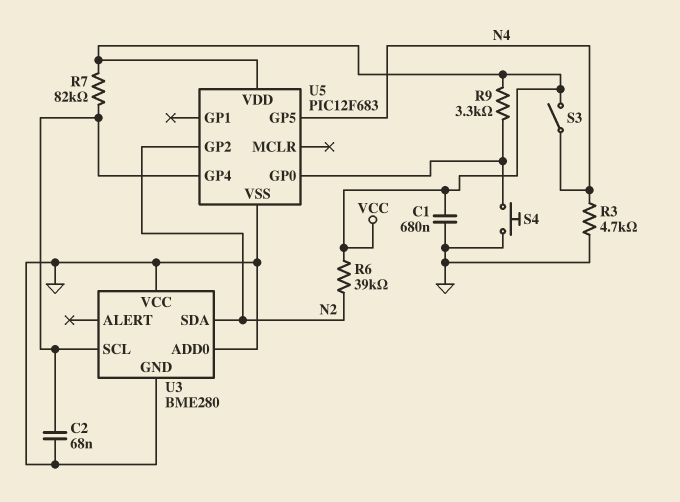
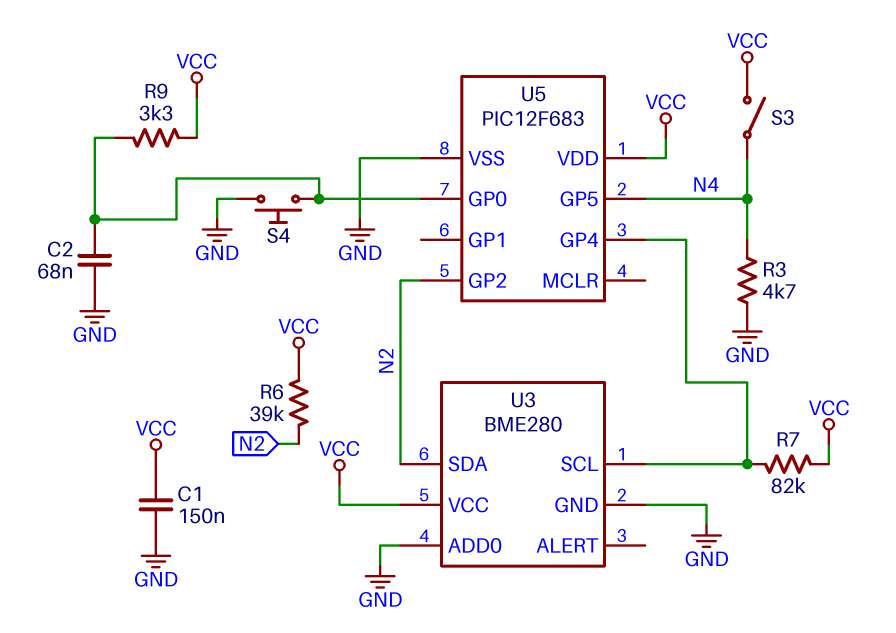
C1: 680nF (GND, VCC) -> 150nF (GND, VCC)
C2: 68nF (GND, U3/SCL) -> 68nF (GND, U5/GP0)
U3 pin VCC: GND -> VCC

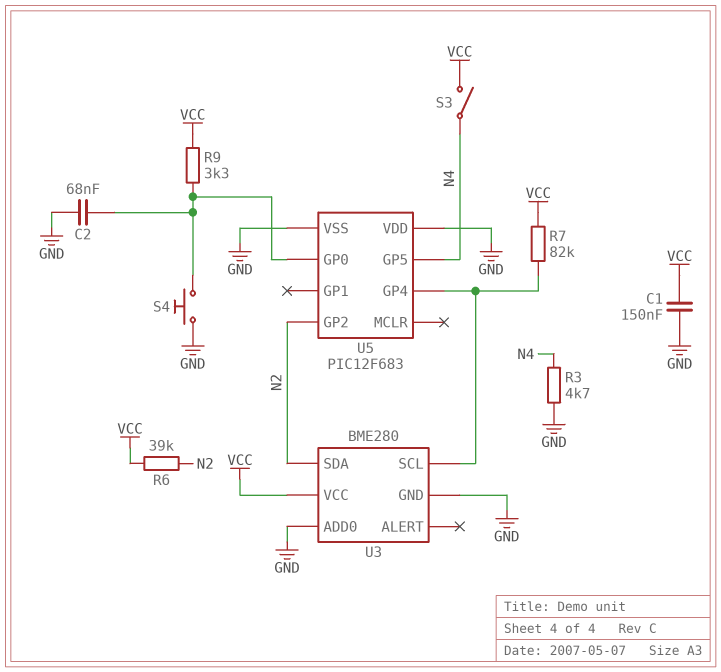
U5 pin VDD: VCC -> GND

